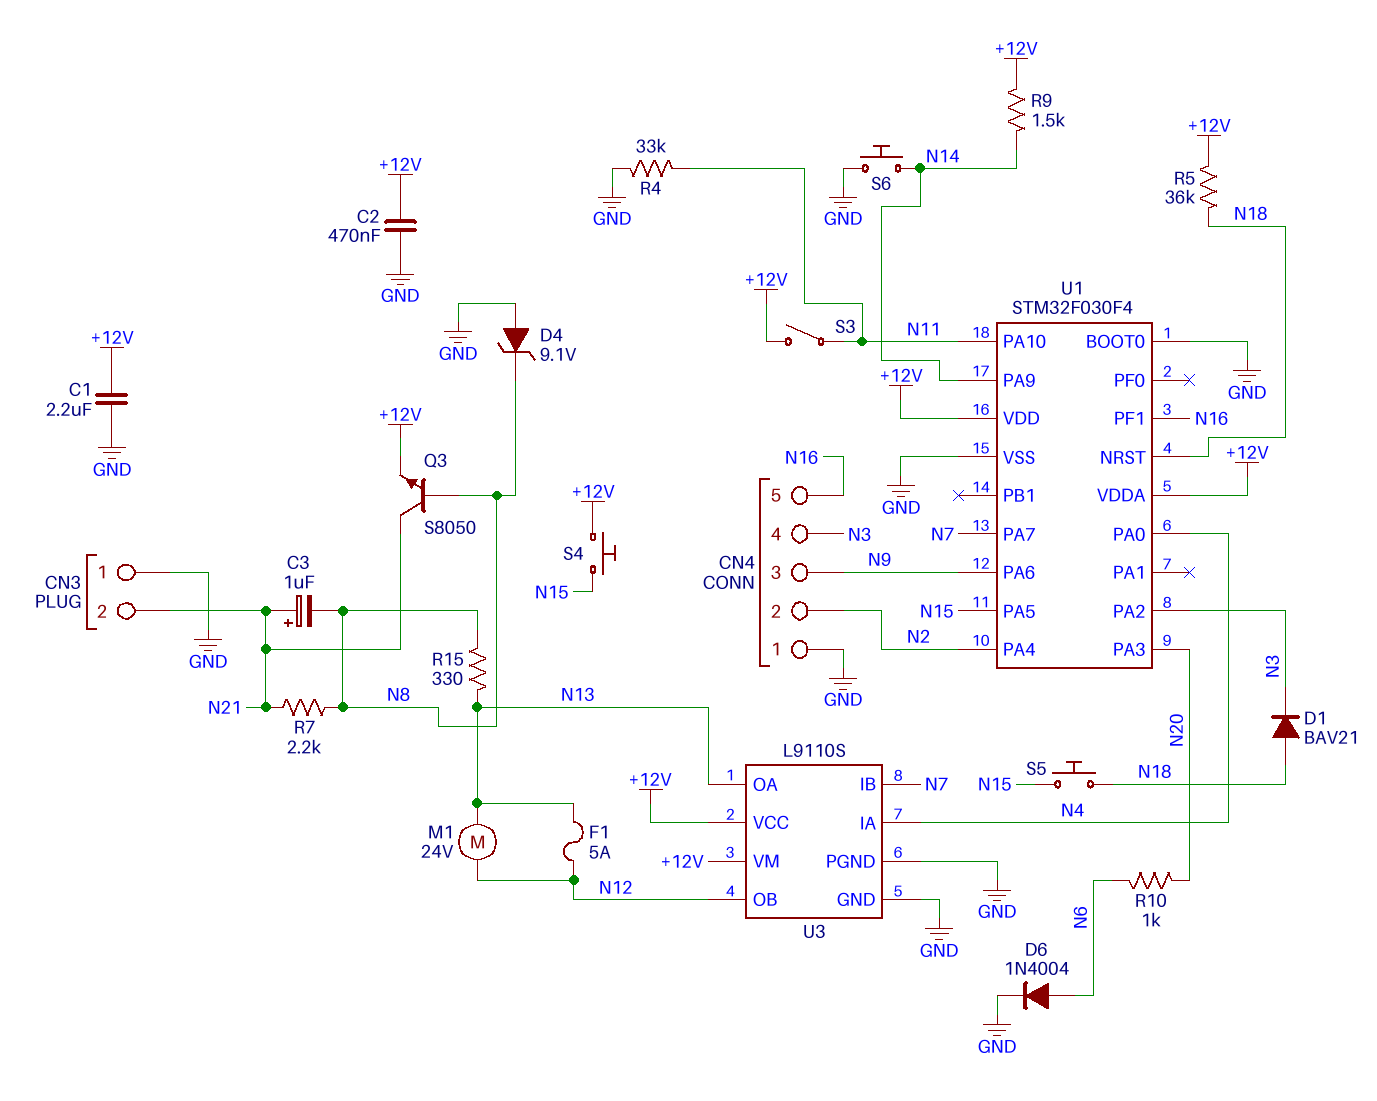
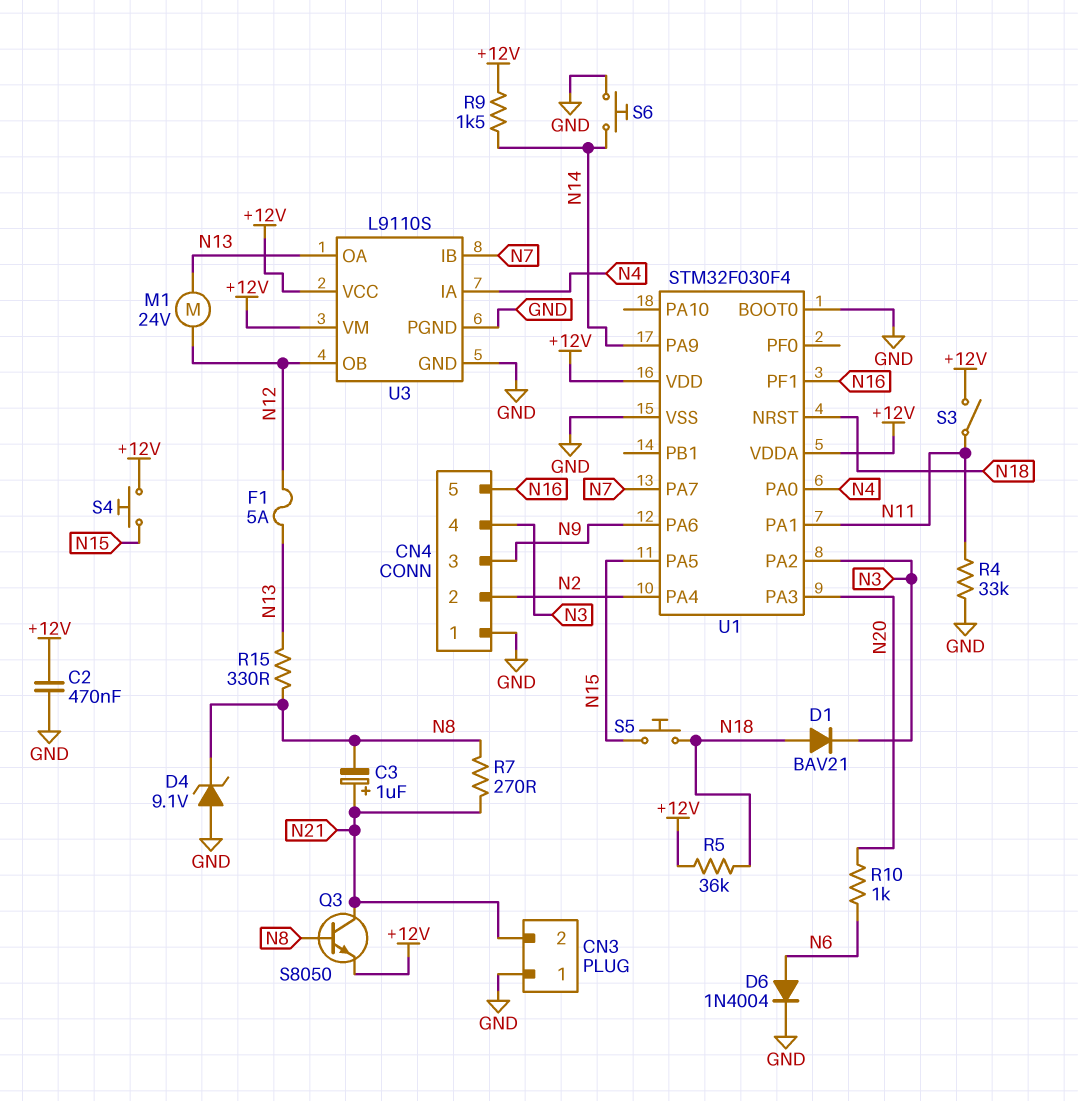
C1: 2.2uF (+12V, GND) -> none
R7: 2.2k (N8, N21) -> 270 (N8, N21)
U1 pin PA1: none -> N11
U1 pin PA10: N11 -> none

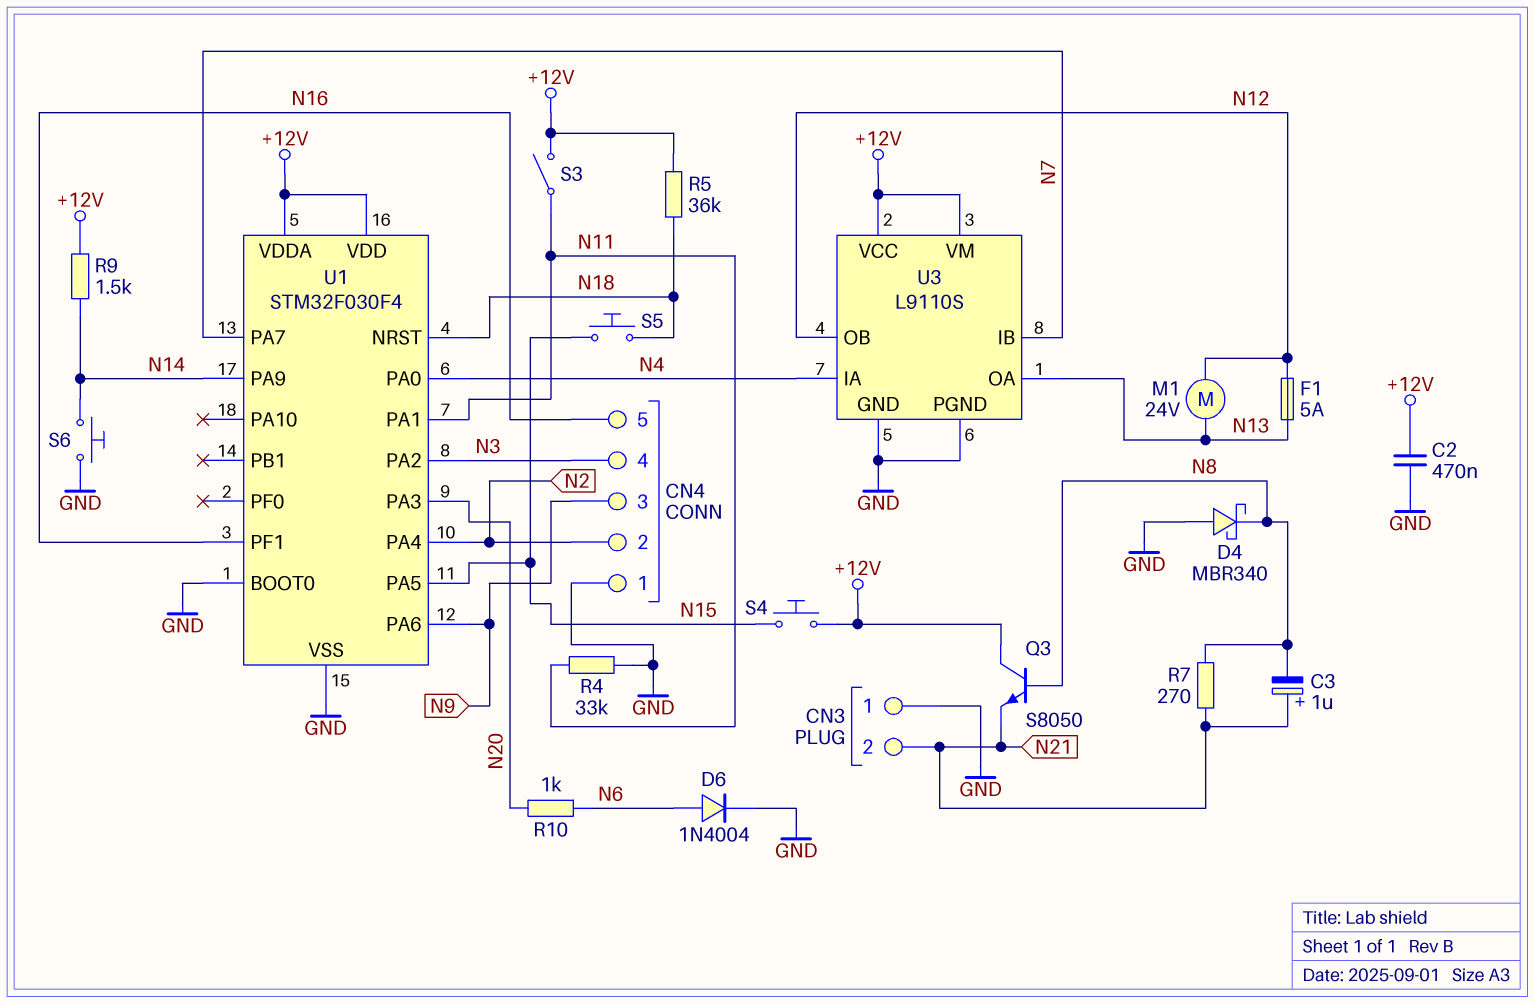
D1: diode BAV21 (A N18, K N3) -> none
D4: zener 9.1V (A GND, K N8) -> schottky MBR340 (A GND, K N8)
Q3: NPN S8050 (B N8, C N21, E +12V) -> NPN S8050 (B N8, C +12V, E N21)
R15: 330 (N8, N13) -> none

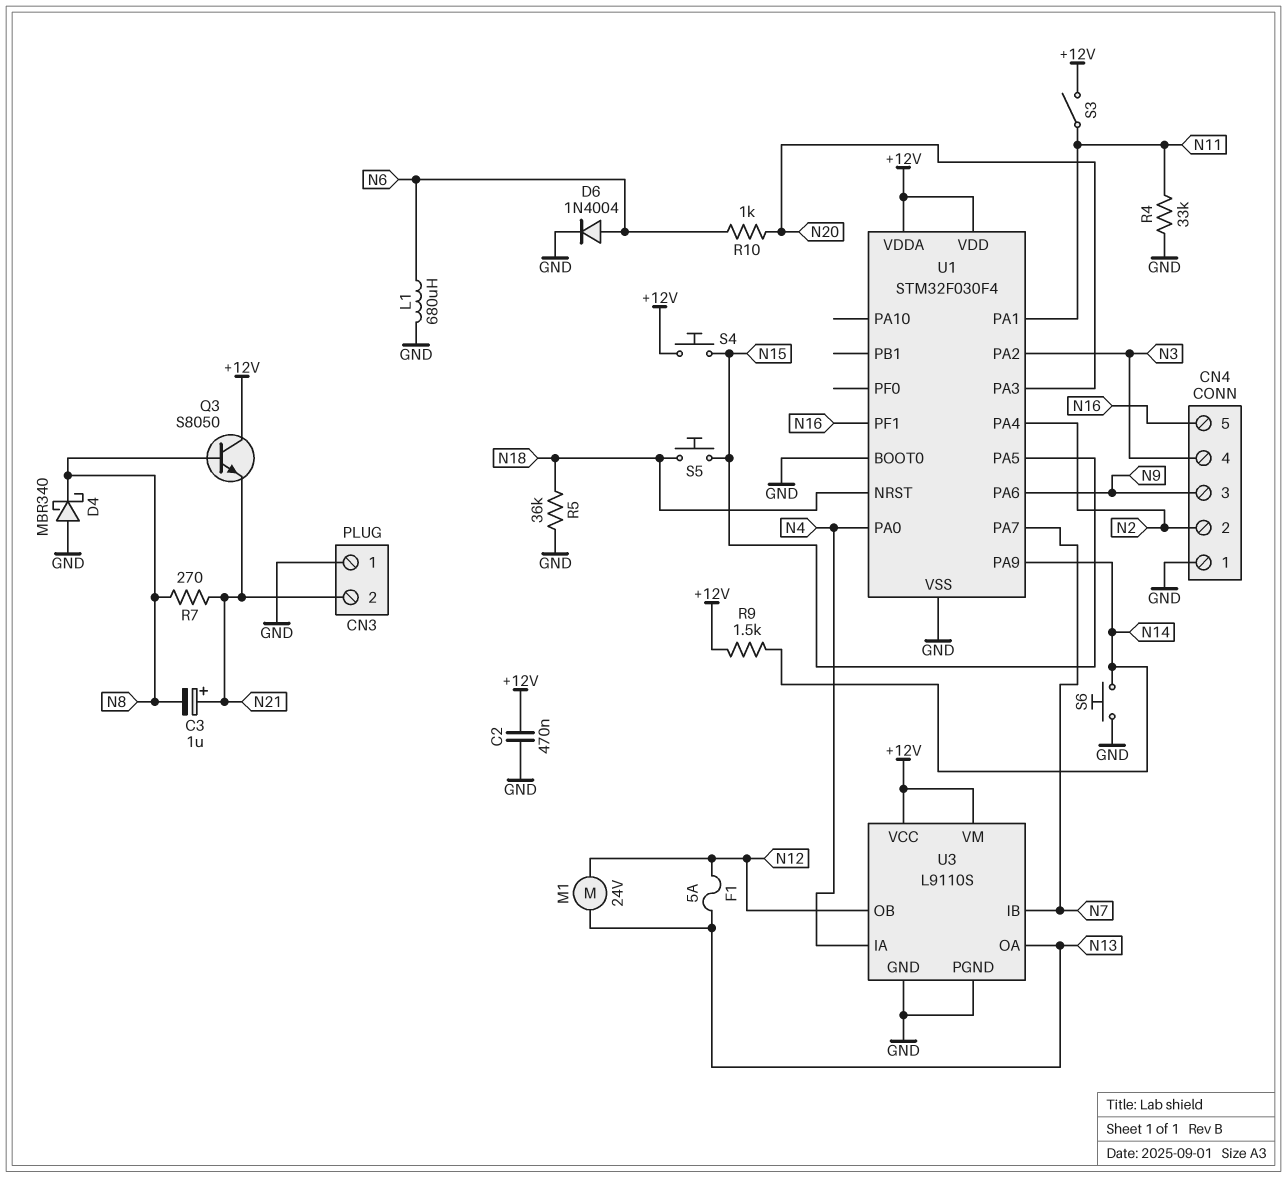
L1: none -> 680uH (GND, N6)
R5: 36k (+12V, N18) -> 36k (GND, N18)

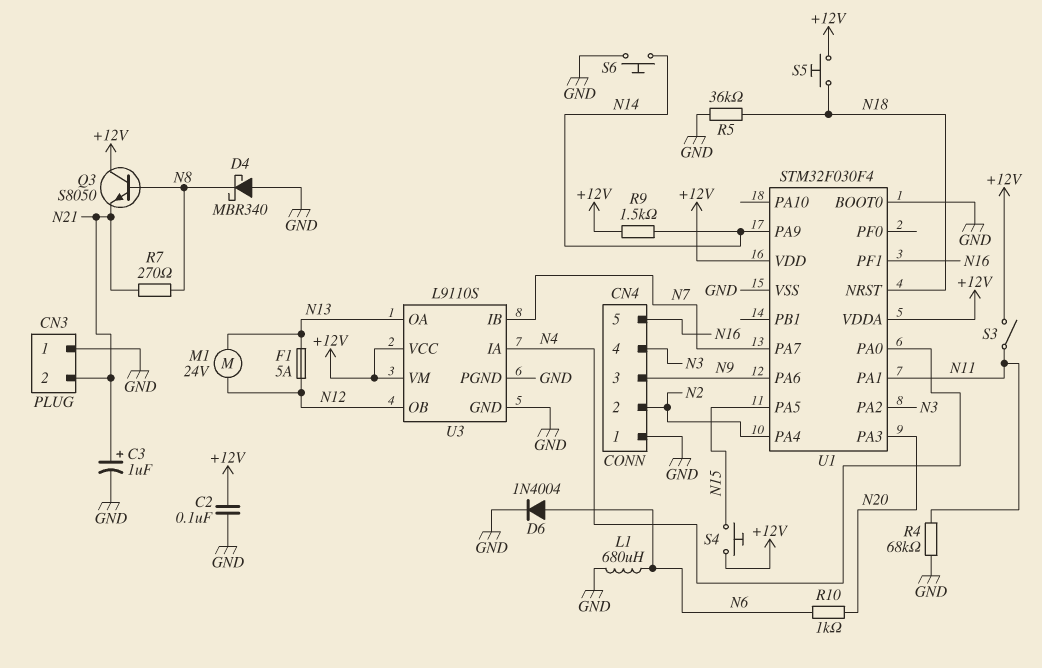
C2: 470nF (+12V, GND) -> 100nF (+12V, GND)
C3: 1uF (plus N21, minus N8) -> 1uF (plus N21, minus GND)
R4: 33k (GND, N11) -> 68k (GND, N11)
S5: button (N15, N18) -> button (+12V, N18)

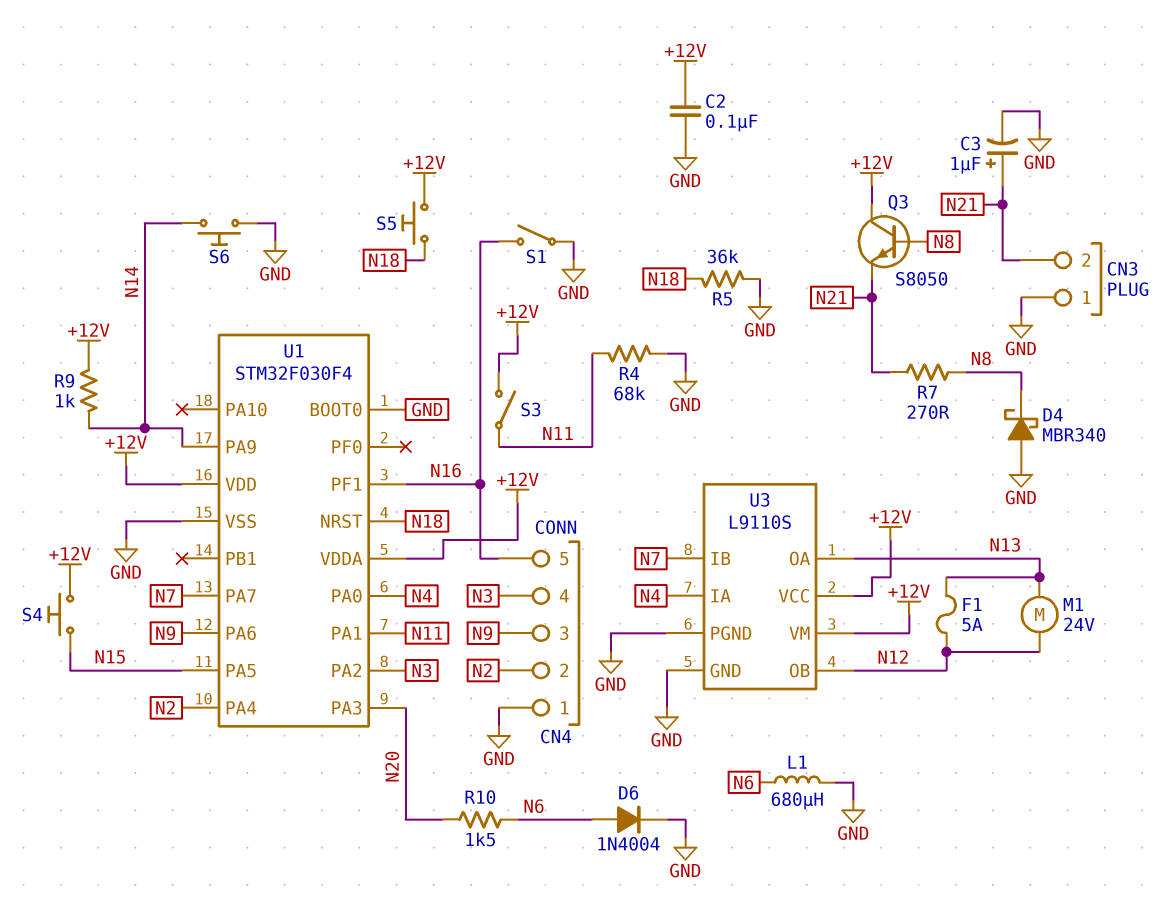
R9: 1.5k (+12V, N14) -> 1k (+12V, N14)
R10: 1k (N6, N20) -> 1.5k (N6, N20)
S1: none -> switch (GND, N16)

